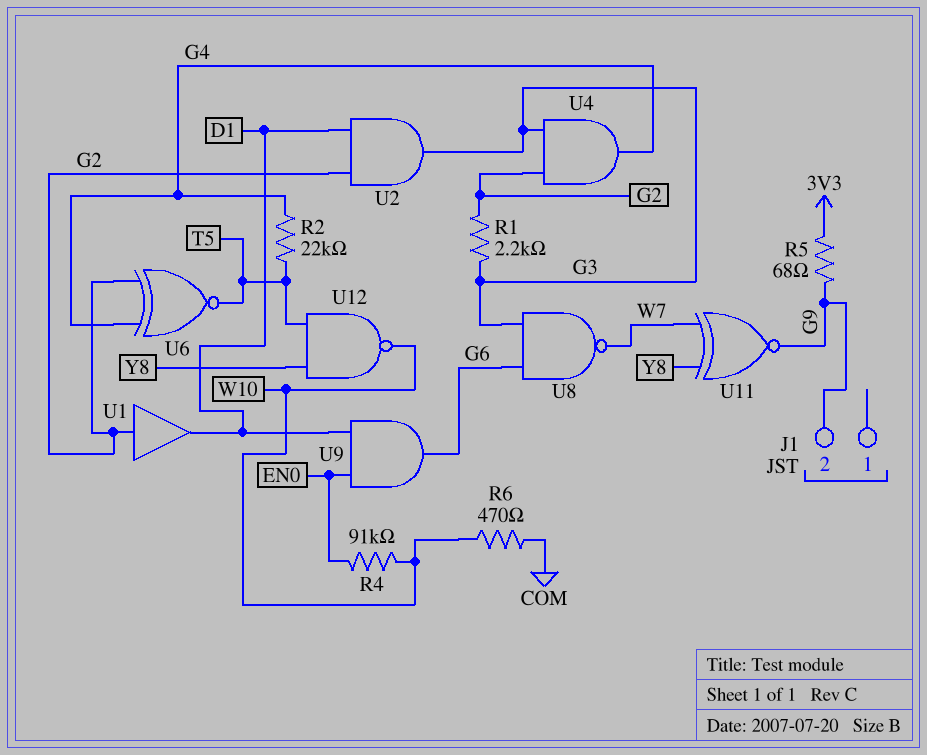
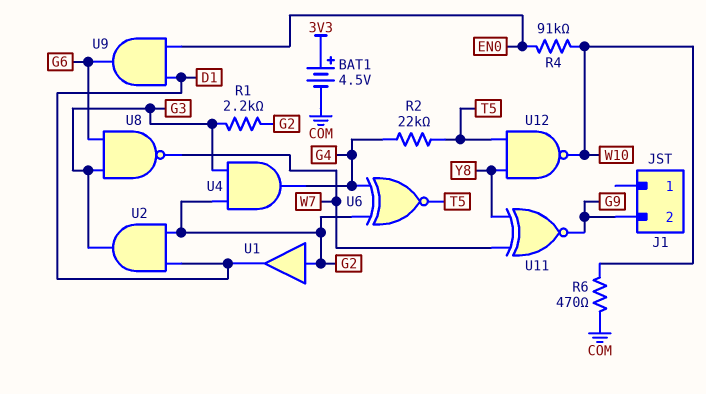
BAT1: none -> 4.5V (plus 3V3, minus COM)
R5: 68 (3V3, G9) -> none

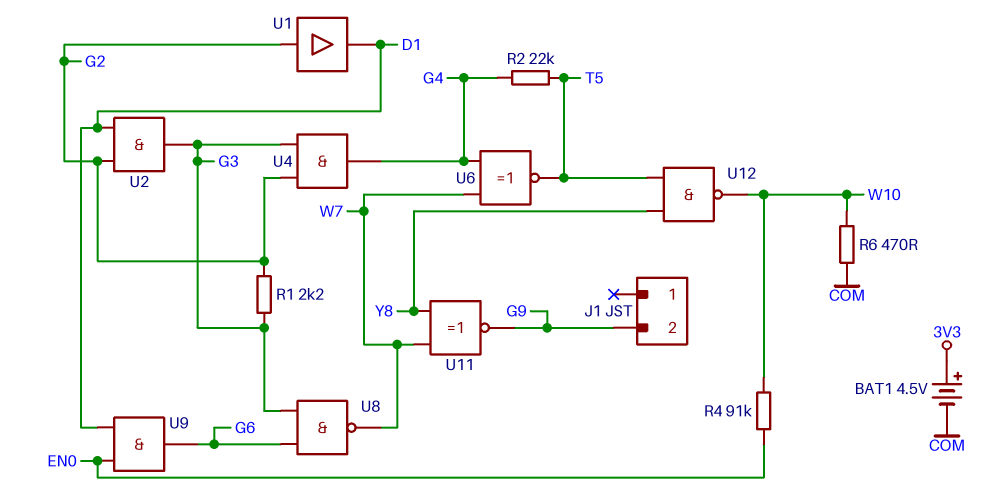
U6: XNOR (in G2, in G4, out T5) -> XNOR (in G4, in W7, out T5)

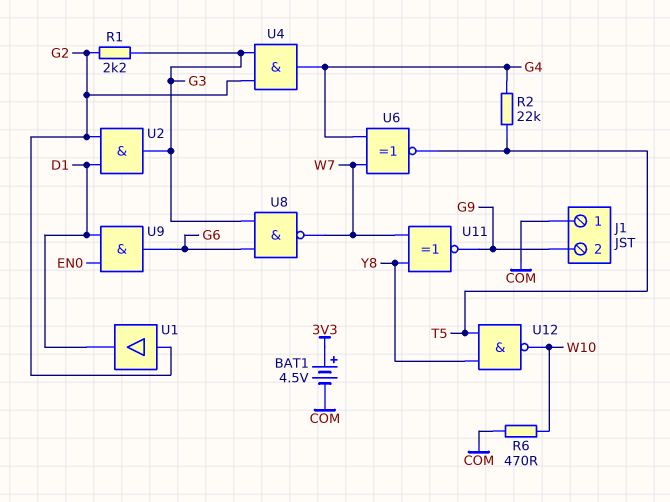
J1 pin 1: none -> COM
R4: 91k (EN0, W10) -> none

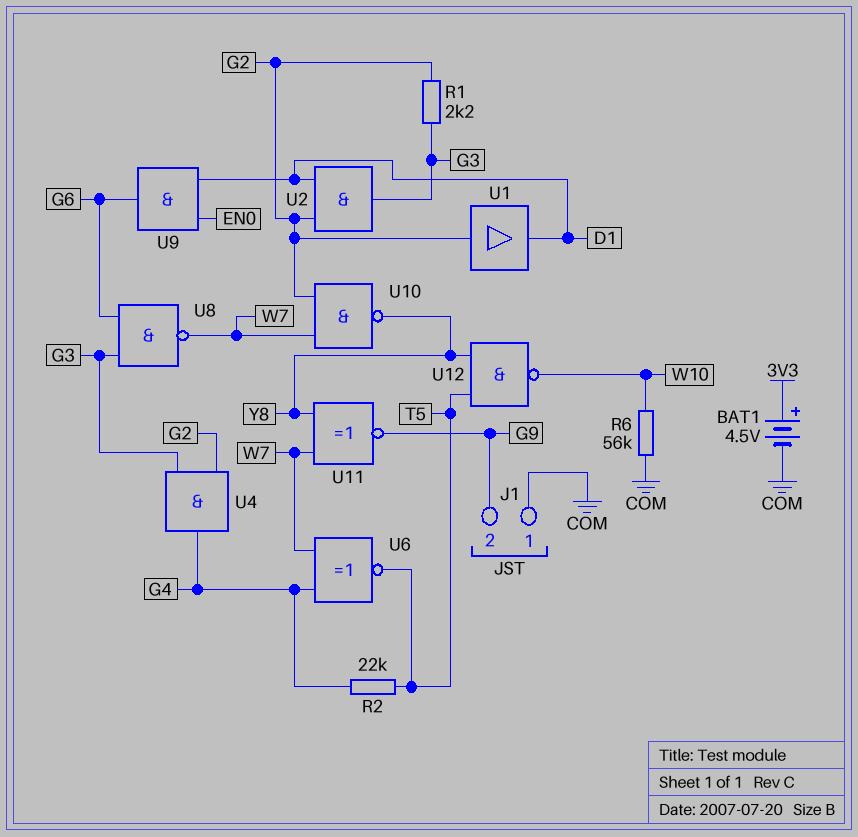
R6: 470 (COM, W10) -> 56k (COM, W10)
U10: none -> NAND (in G2, in W7, out Y8)

